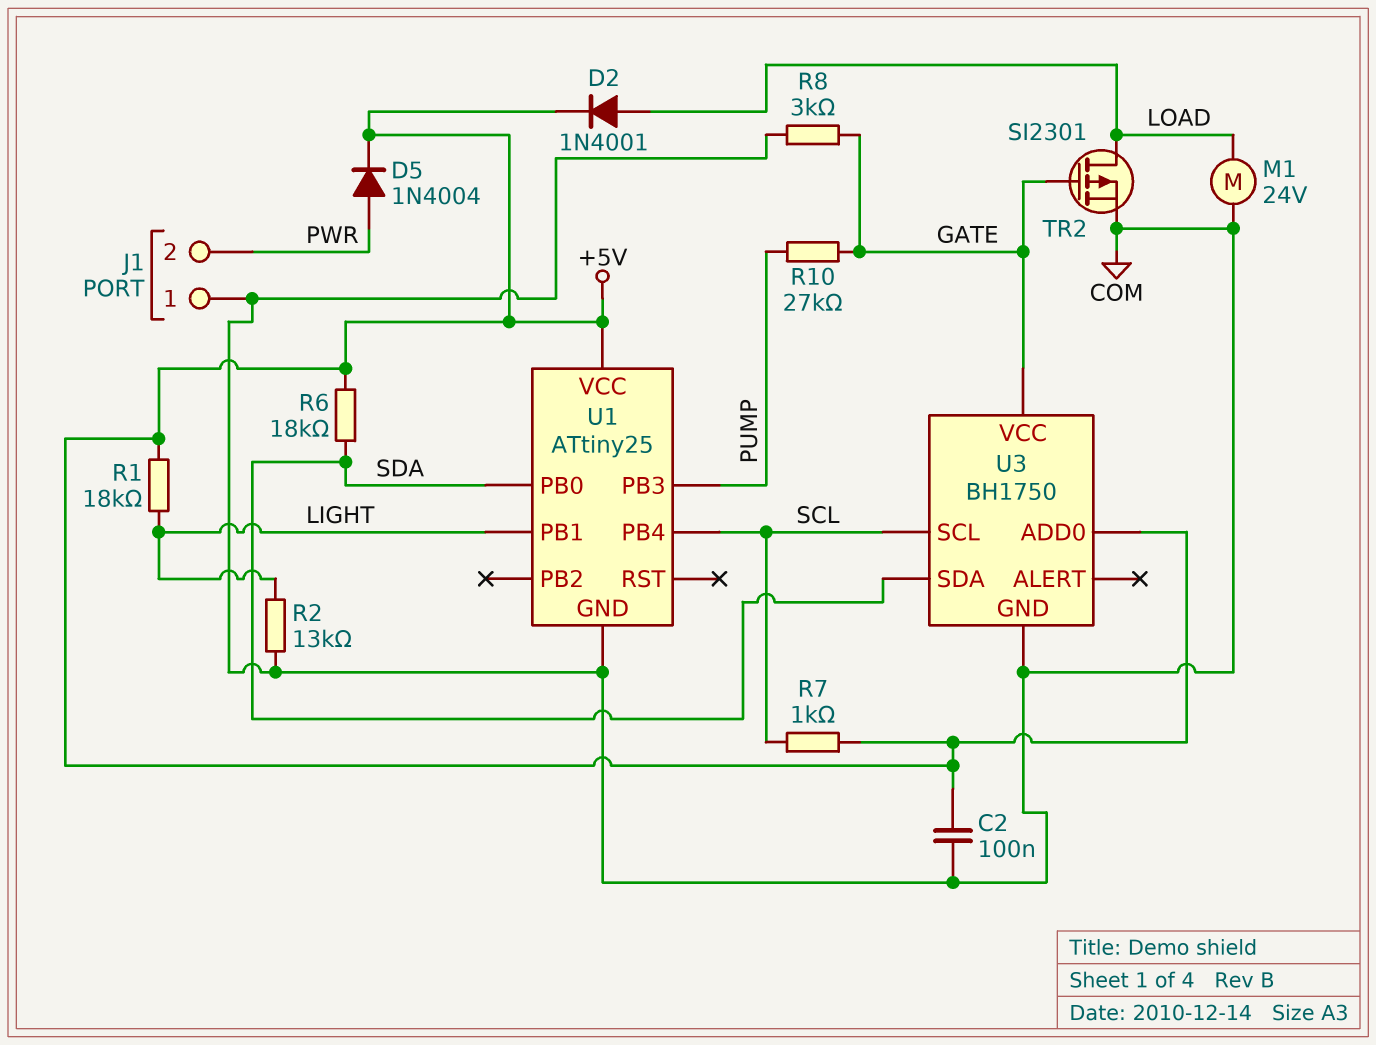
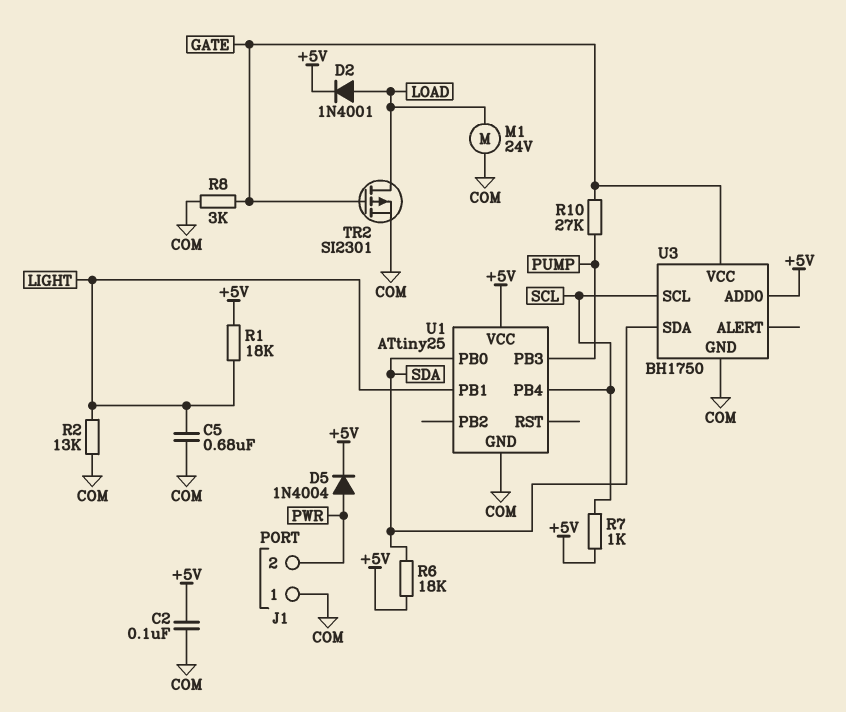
C5: none -> 680nF (COM, LIGHT)

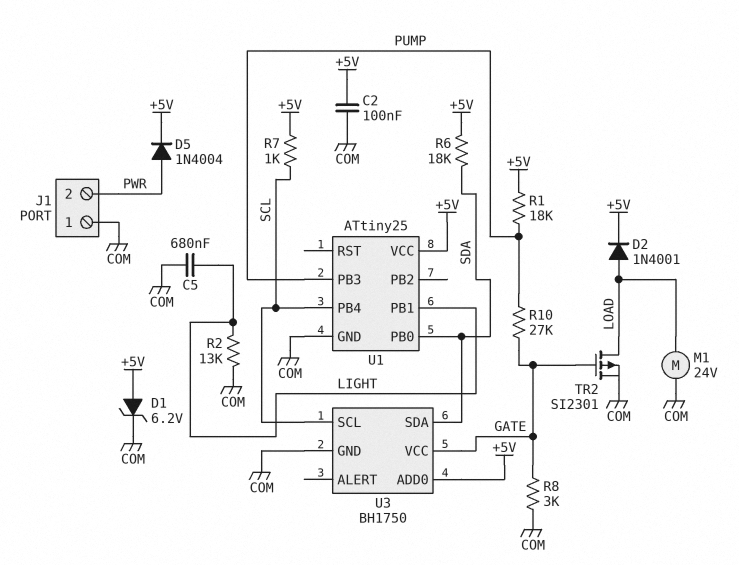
D1: none -> zener 6.2V (A +5V, K COM)
R1: 18k (+5V, LIGHT) -> 18k (+5V, PUMP)

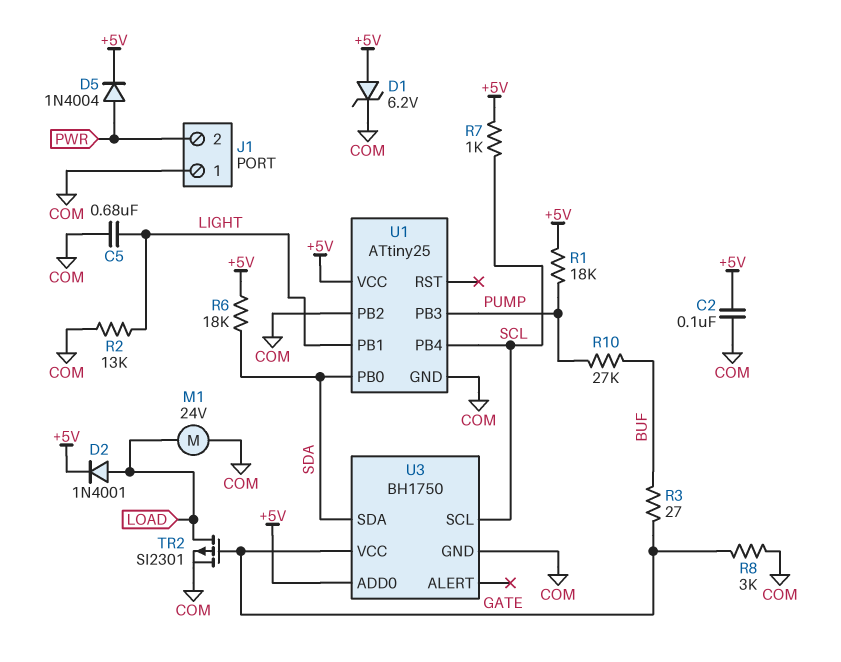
R3: none -> 27 (BUF, GATE)
R10: 27k (GATE, PUMP) -> 27k (BUF, PUMP)
U1 pin PB2: none -> COM

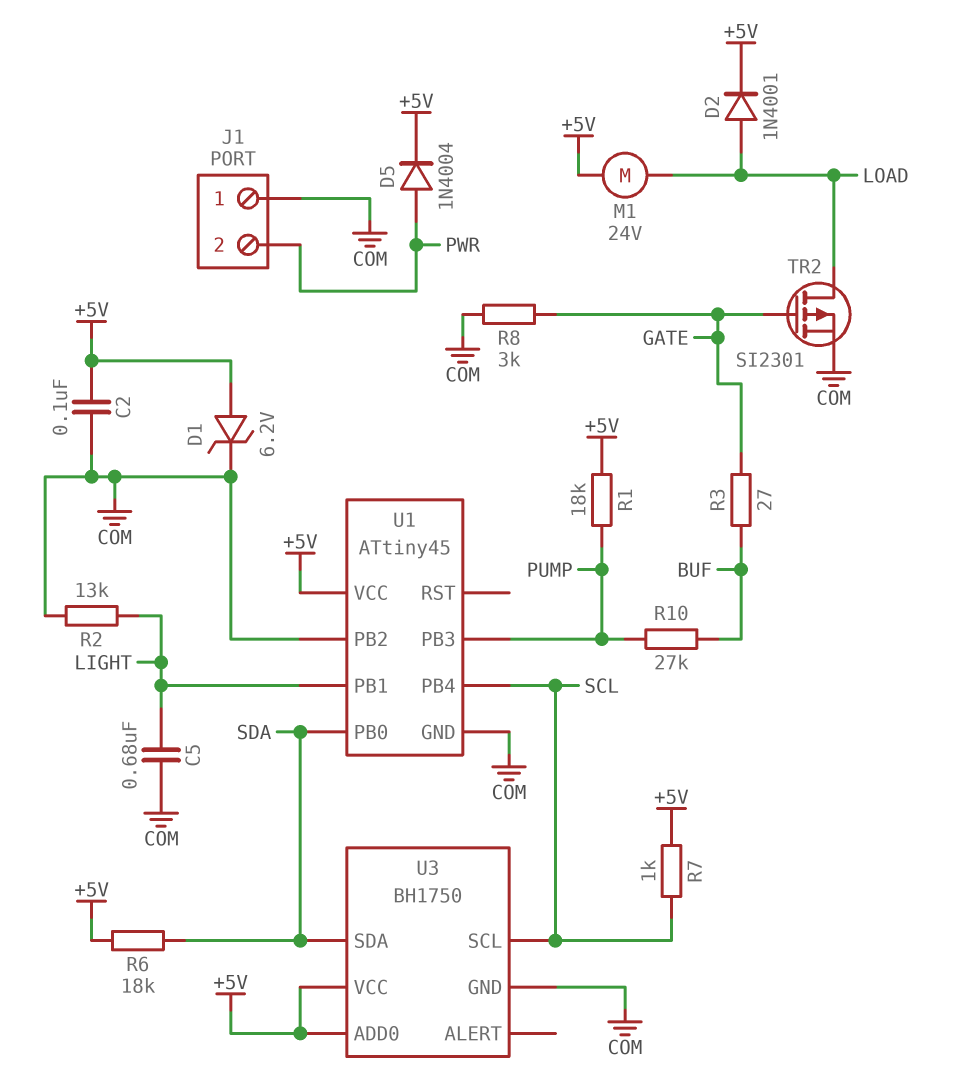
M1: motor 24V (COM, LOAD) -> motor 24V (+5V, LOAD)
U1: ATtiny25 -> ATtiny45
U3 pin VCC: GATE -> +5V

